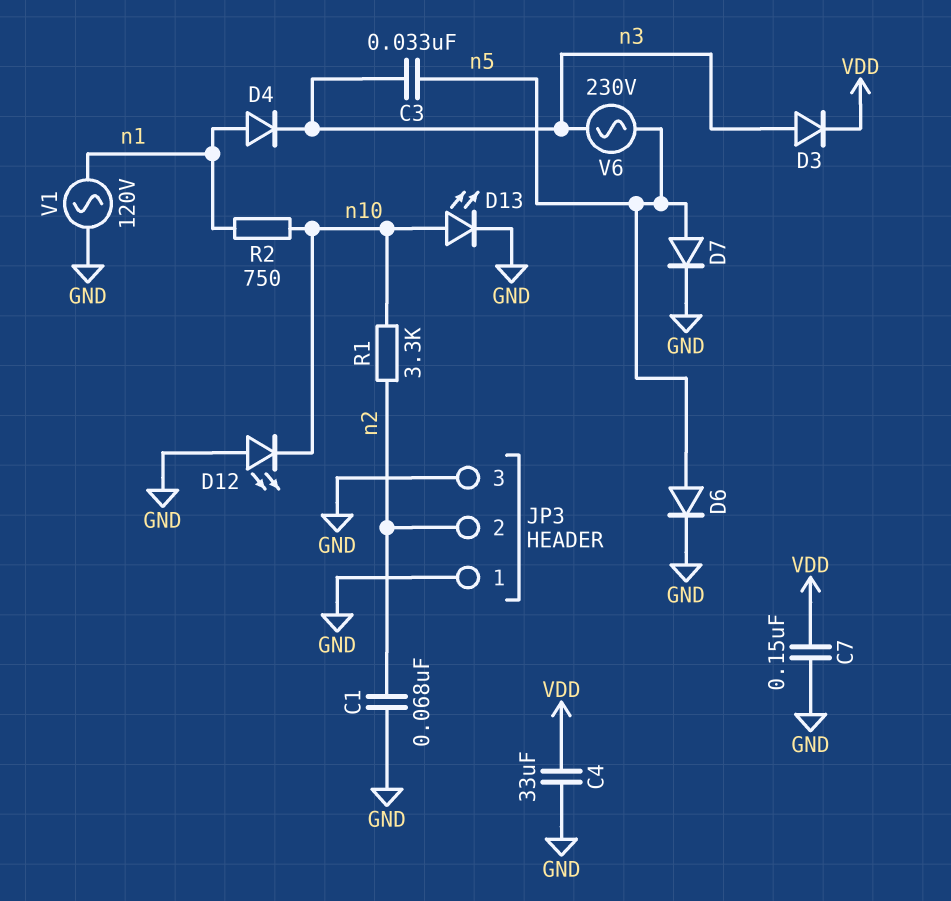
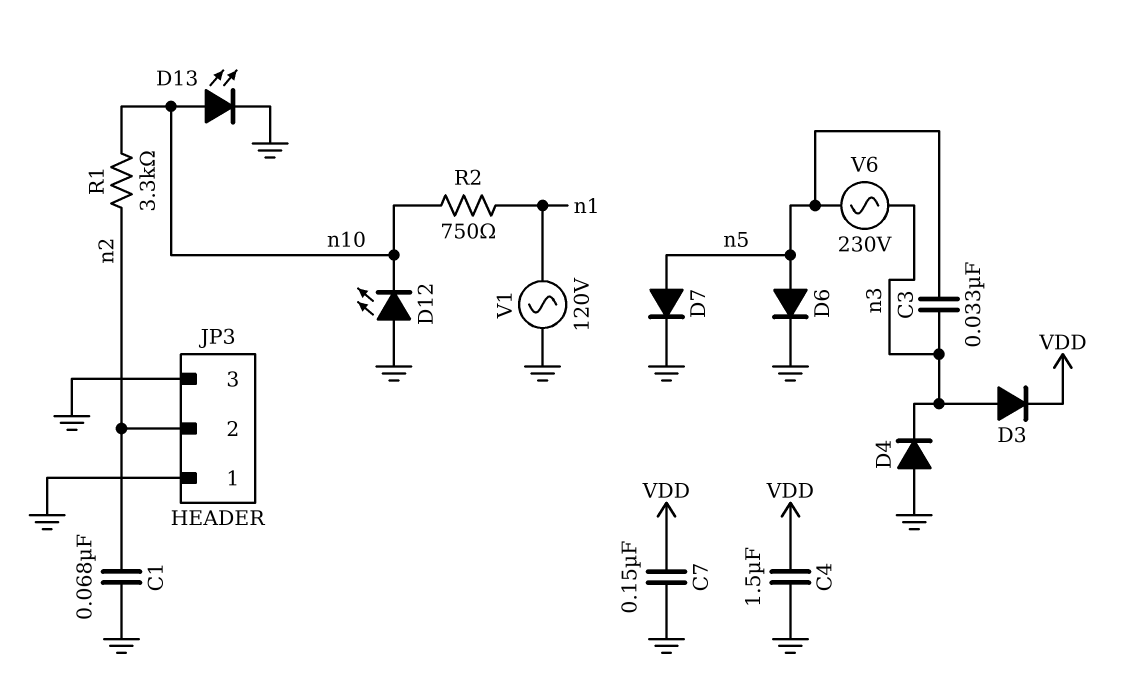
C4: 33uF (GND, VDD) -> 1.5uF (GND, VDD)
D4: diode (A n1, K n3) -> diode (A GND, K n3)

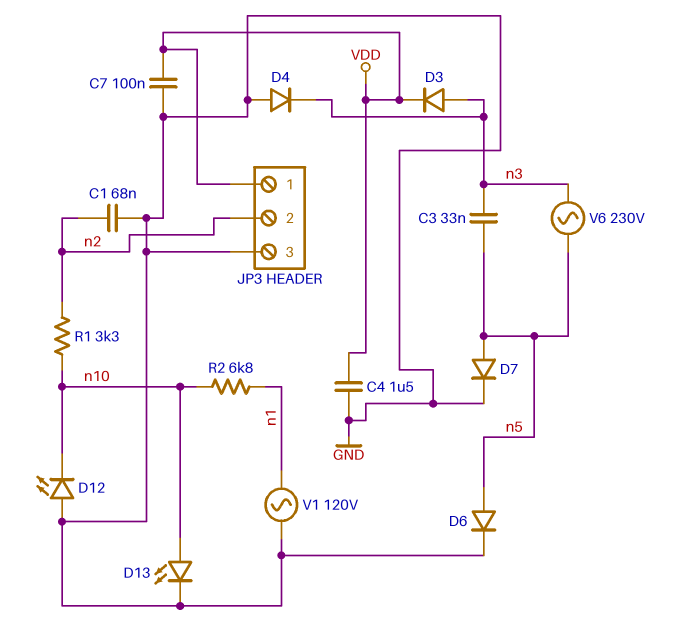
C7: 150nF (GND, VDD) -> 100nF (GND, VDD)
JP3 pin 1: GND -> VDD
R2: 750 (n1, n10) -> 6.8k (n1, n10)

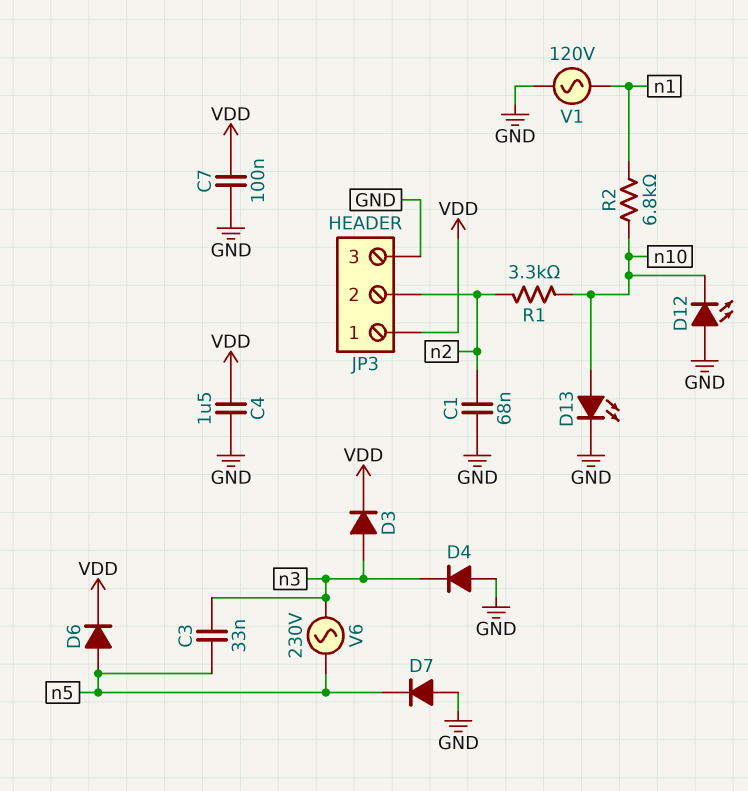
D6: diode (A n5, K GND) -> diode (A n5, K VDD)
D7: diode (A n5, K GND) -> diode (A GND, K n5)

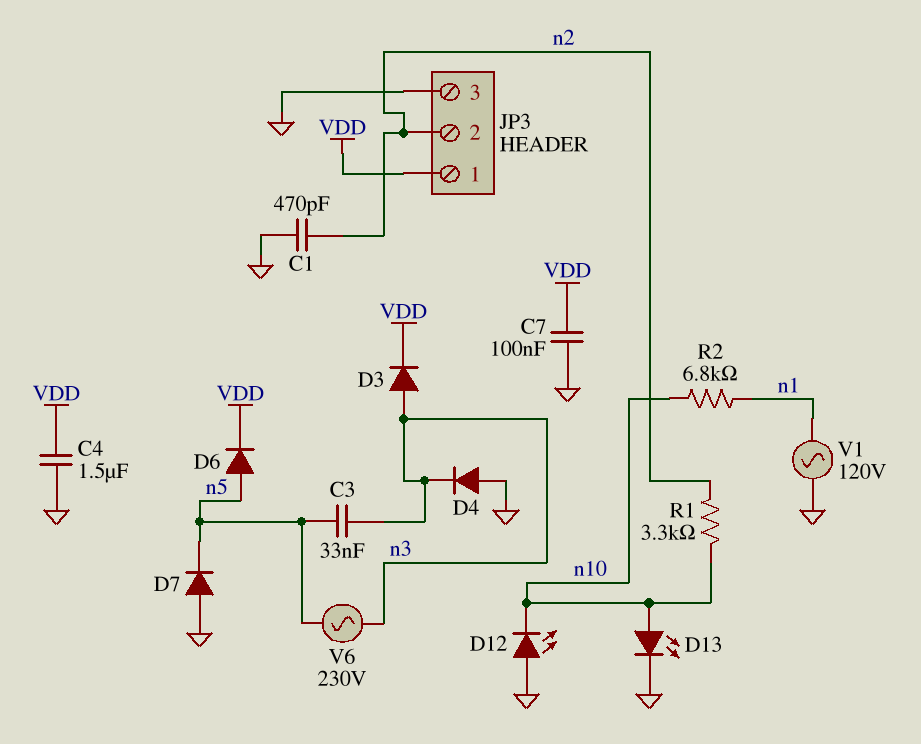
C1: 68nF (GND, n2) -> 470pF (GND, n2)

